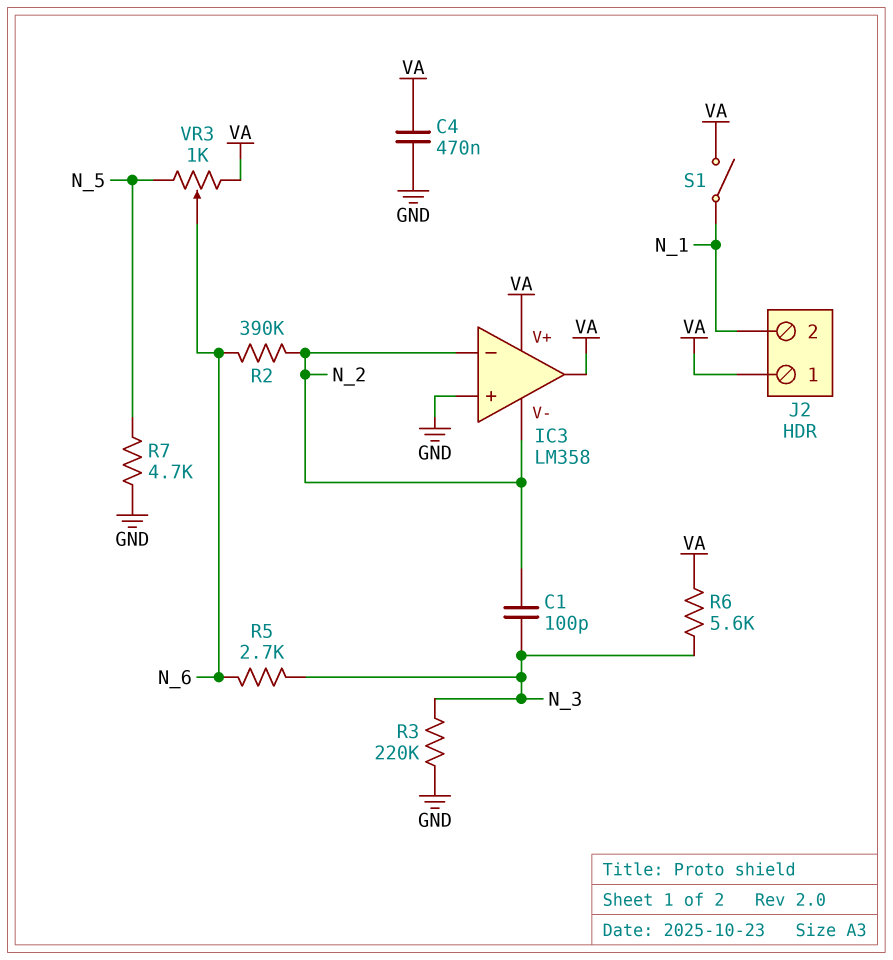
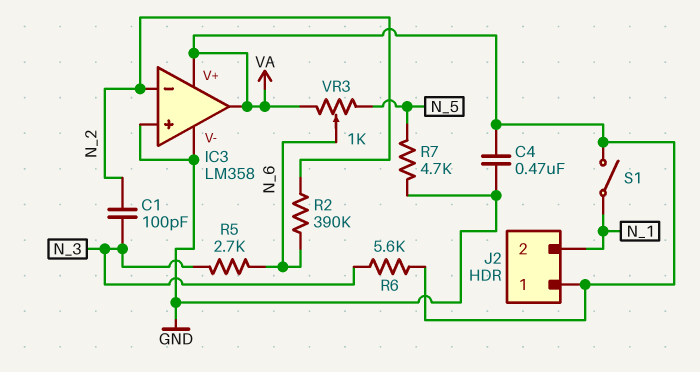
IC3 pin V-: N_2 -> GND
R3: 220k (GND, N_3) -> none

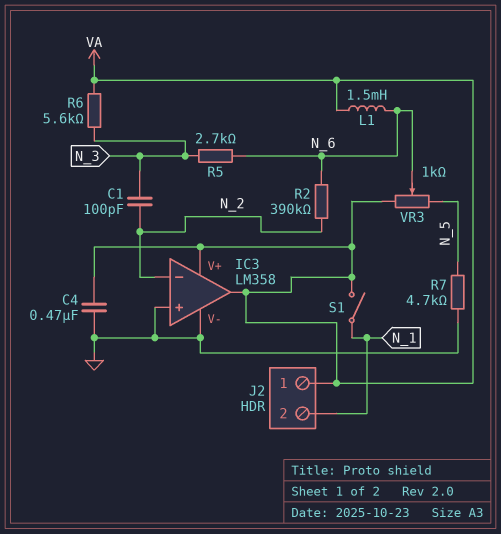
L1: none -> 1.5mH (N_6, VA)

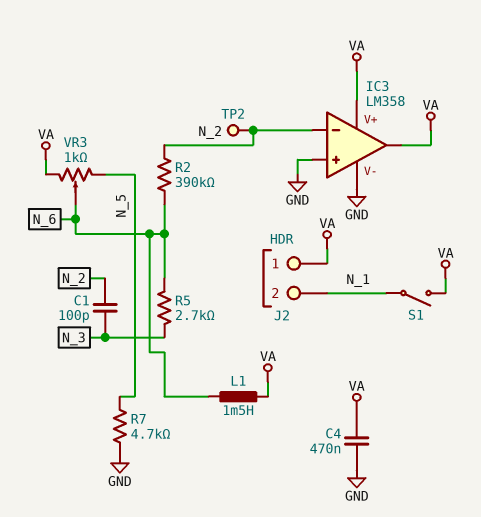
R6: 5.6k (N_3, VA) -> none
TP2: none -> test point (N_2)

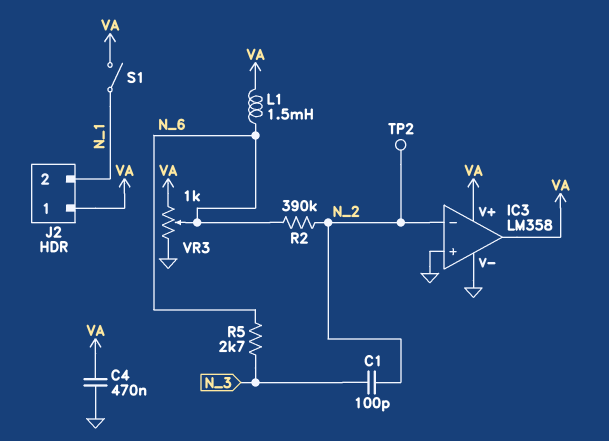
R7: 4.7k (GND, N_5) -> none
VR3: 1k (N_5, VA, wiper N_6) -> 1k (GND, VA, wiper N_6)

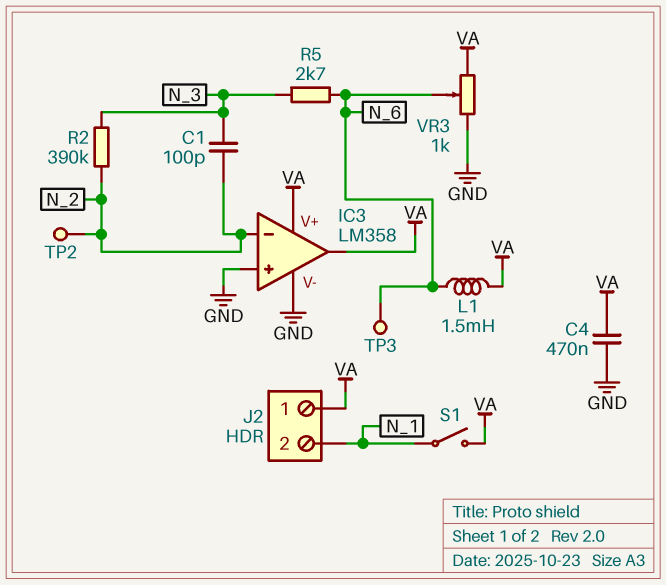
R2: 390k (N_2, N_6) -> 390k (N_2, N_3)
TP3: none -> test point (N_6)

